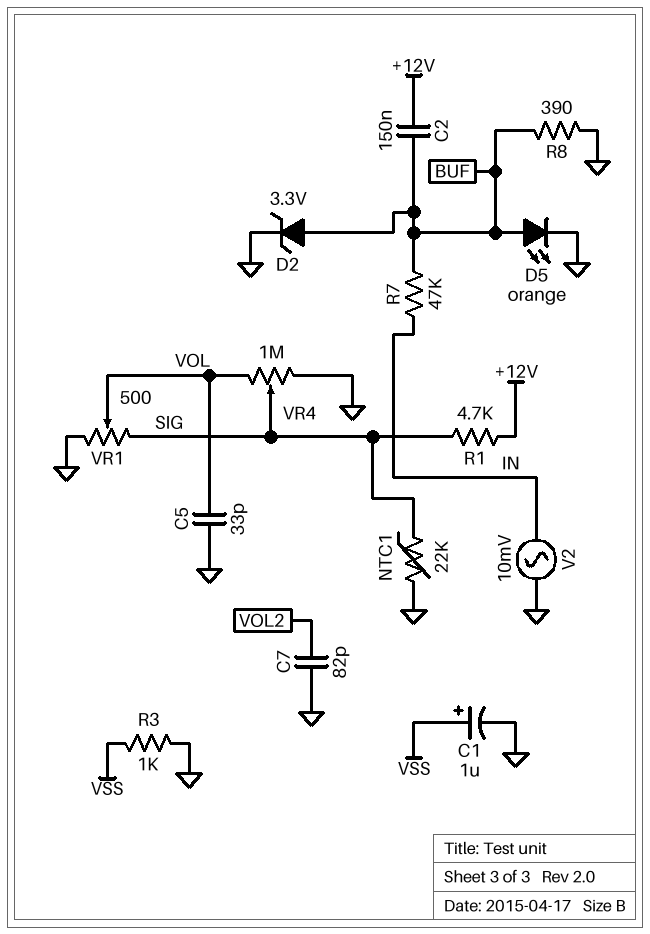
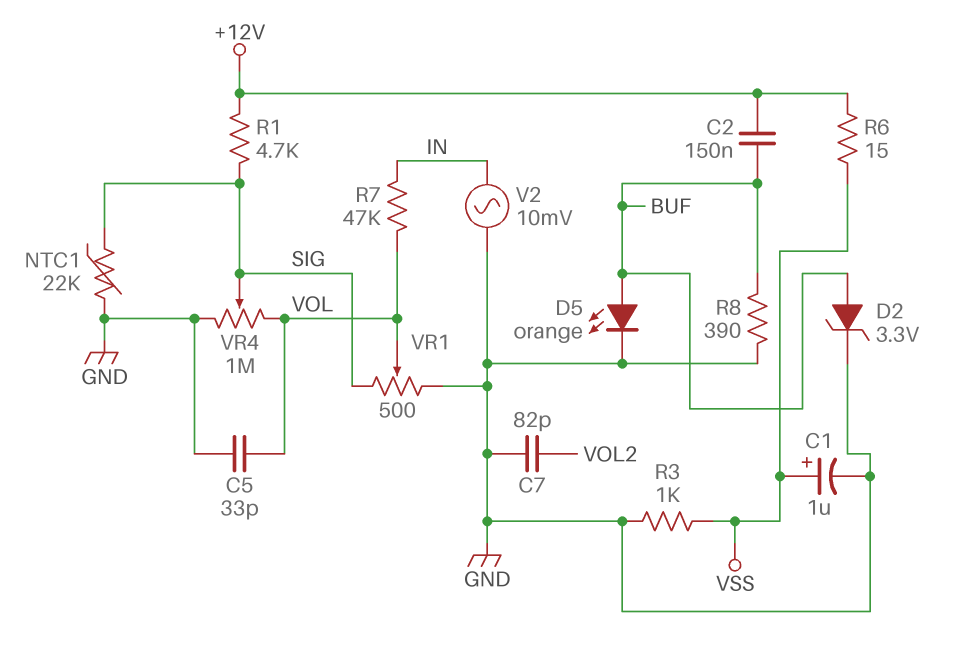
R6: none -> 15 (+12V, VSS)
R7: 47k (BUF, IN) -> 47k (IN, VOL)

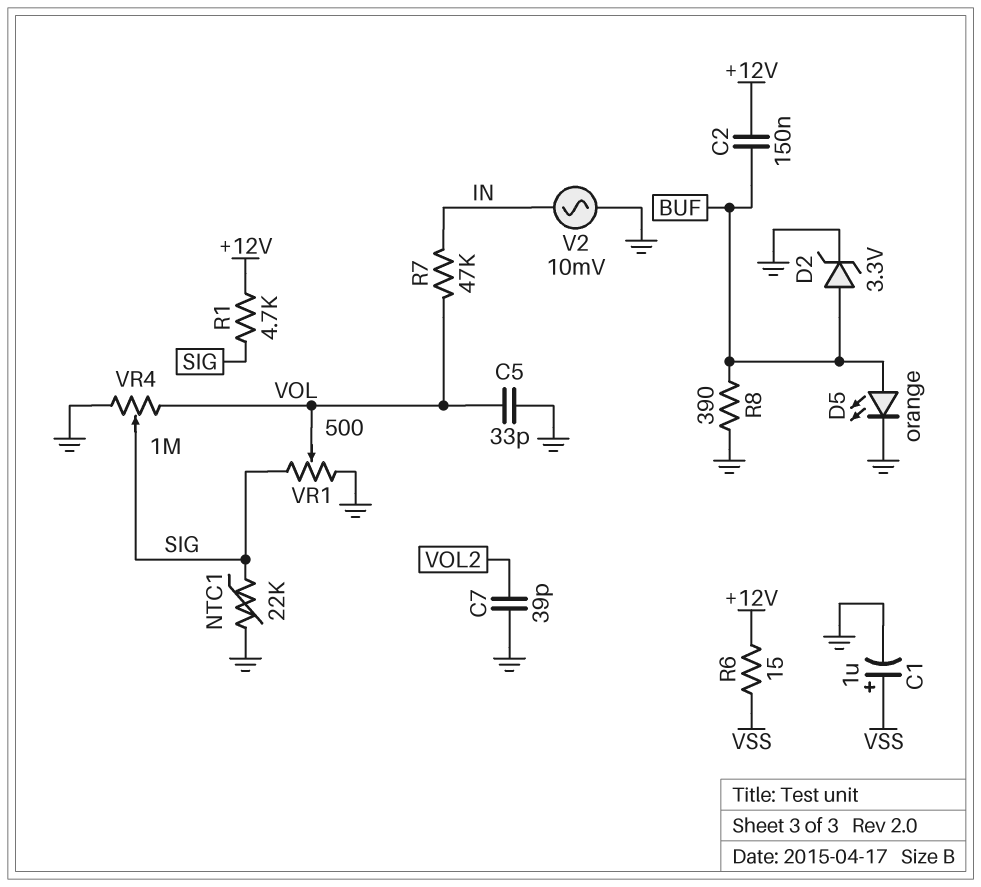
C7: 82pF (GND, VOL2) -> 39pF (GND, VOL2)
R3: 1k (GND, VSS) -> none

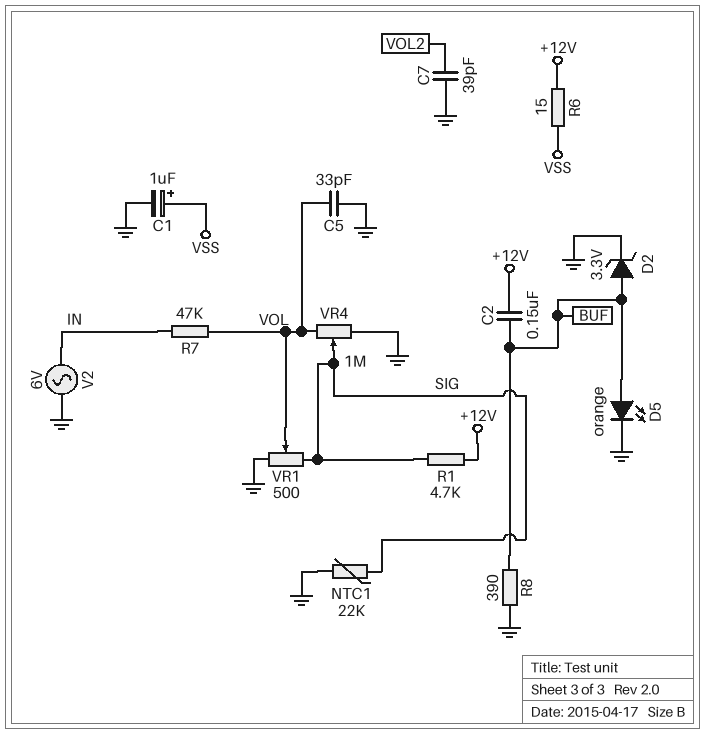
V2: AC 10mV (GND, IN) -> AC 6V (GND, IN)

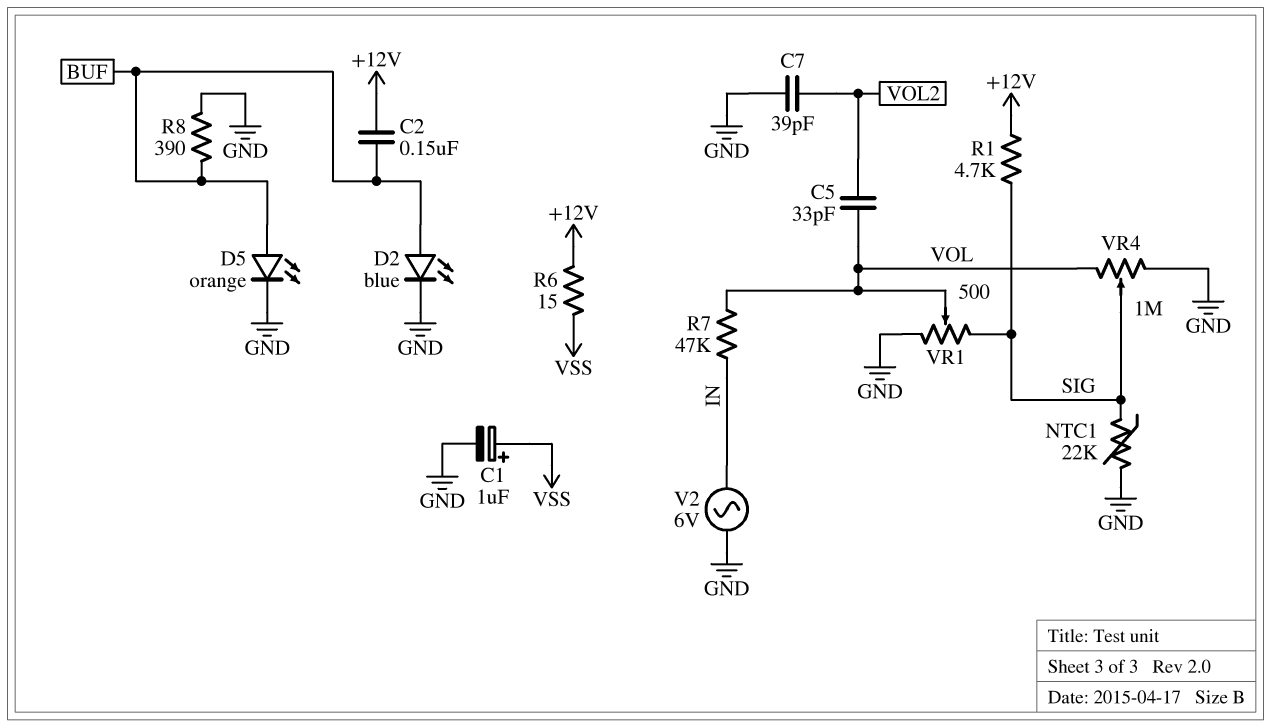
C5: 33pF (GND, VOL) -> 33pF (VOL, VOL2)
D2: zener 3.3V (A BUF, K GND) -> LED blue (A BUF, K GND)

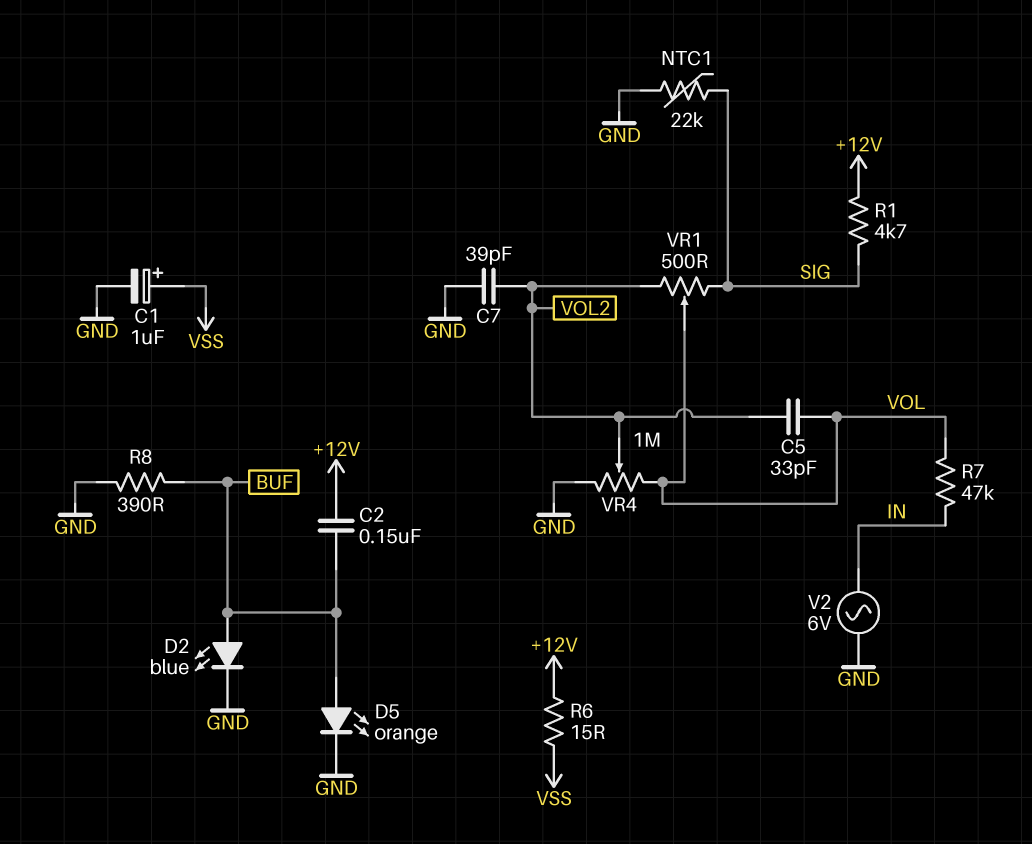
VR1: 500 (GND, SIG, wiper VOL) -> 500 (SIG, VOL2, wiper VOL)
VR4: 1M (GND, VOL, wiper SIG) -> 1M (GND, VOL, wiper VOL2)

